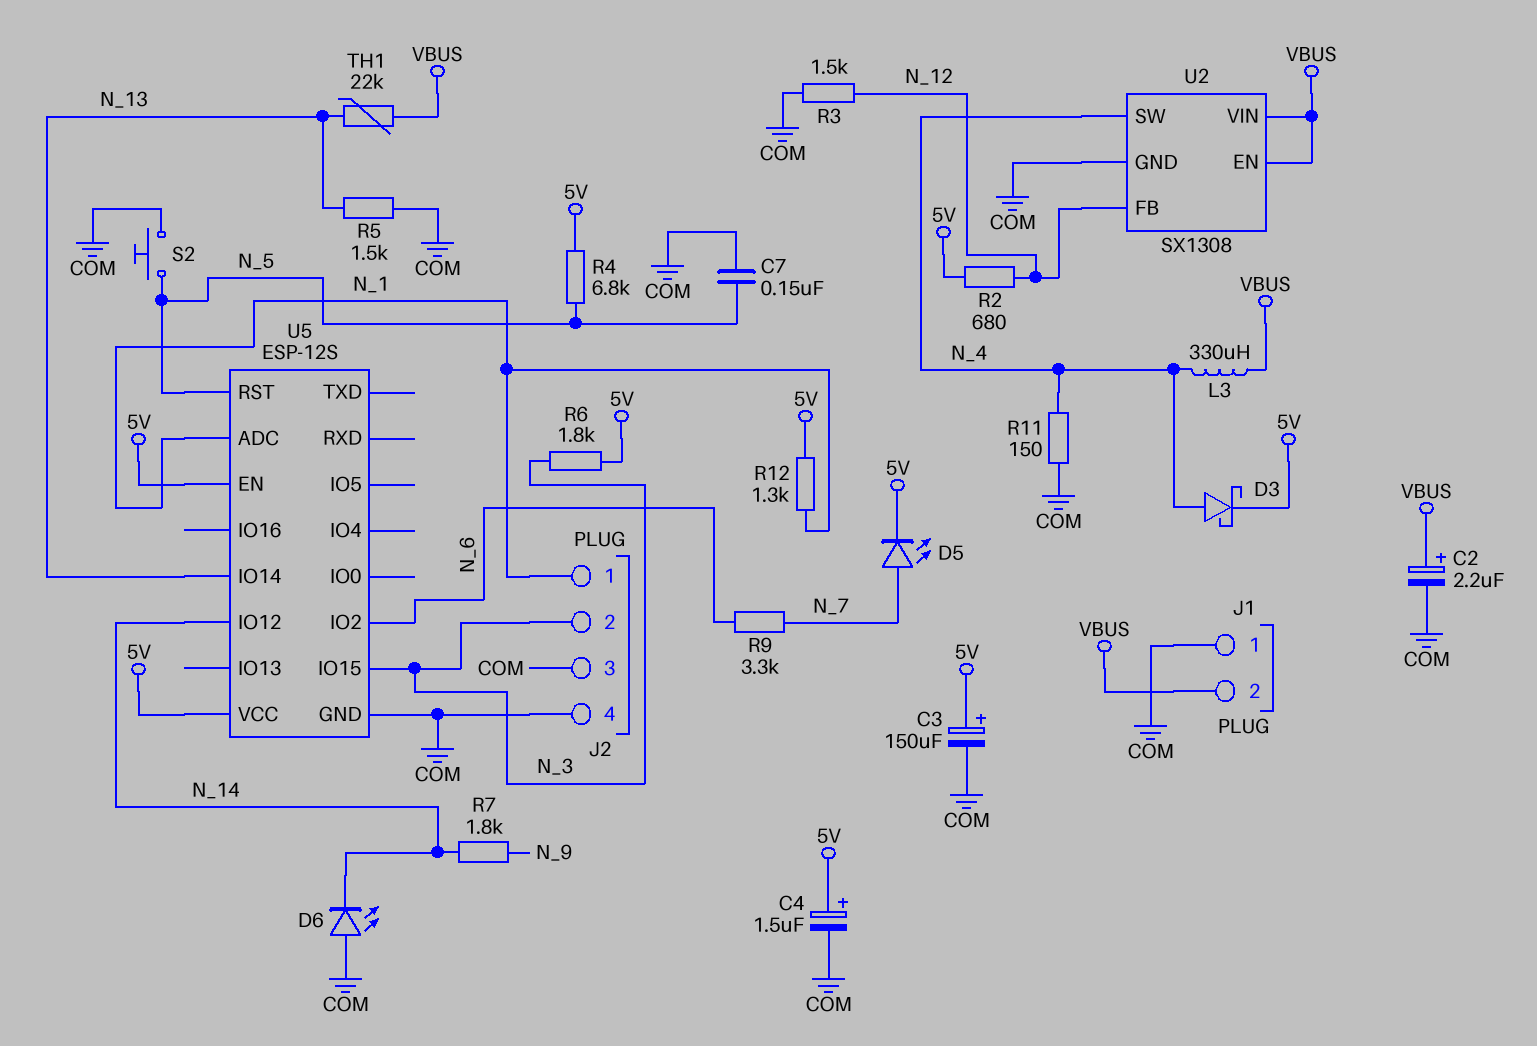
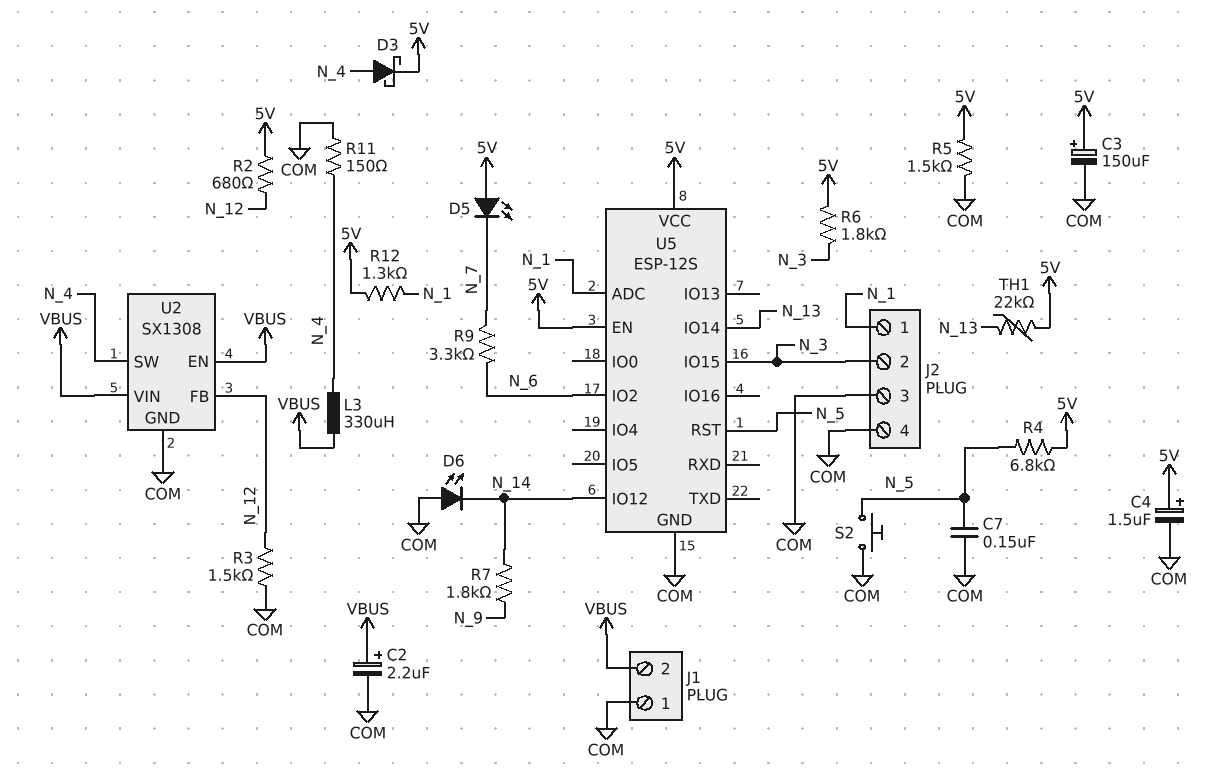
D5: LED (A N_7, K 5V) -> LED (A 5V, K N_7)
R5: 1.5k (COM, N_13) -> 1.5k (5V, COM)
TH1: 22k (N_13, VBUS) -> 22k (5V, N_13)

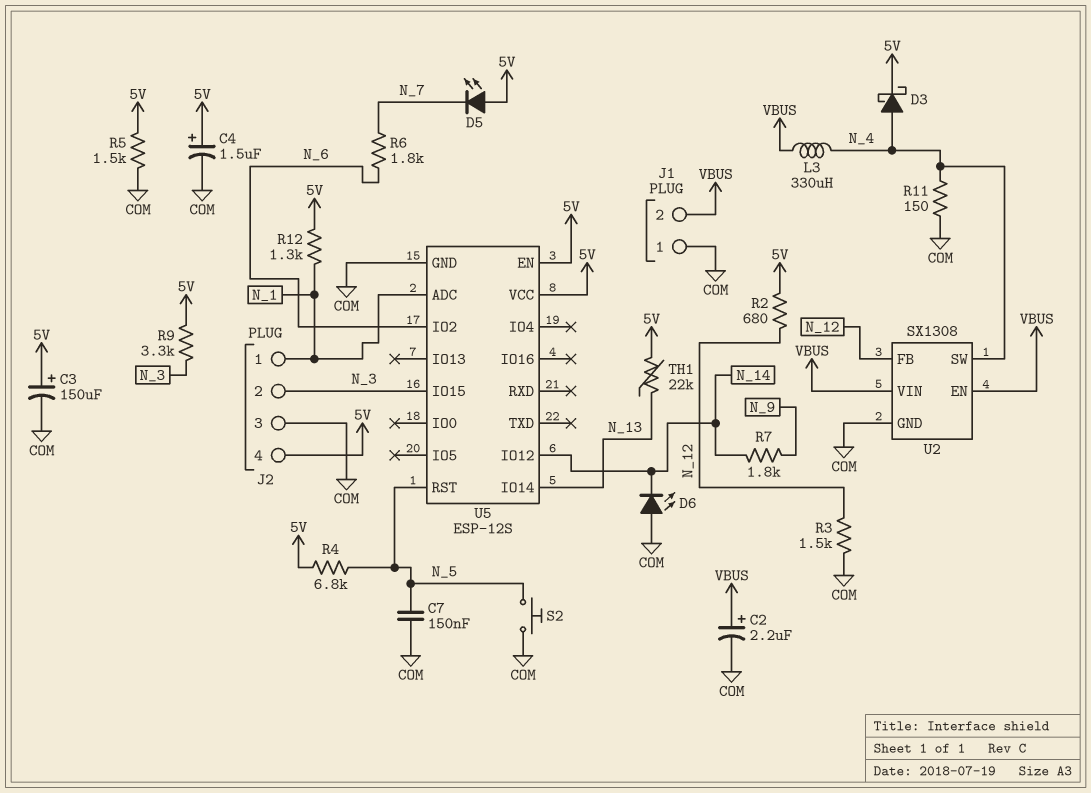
J2 pin 4: COM -> 5V
R6: 1.8k (5V, N_3) -> 1.8k (N_6, N_7)
R9: 3.3k (N_6, N_7) -> 3.3k (5V, N_3)

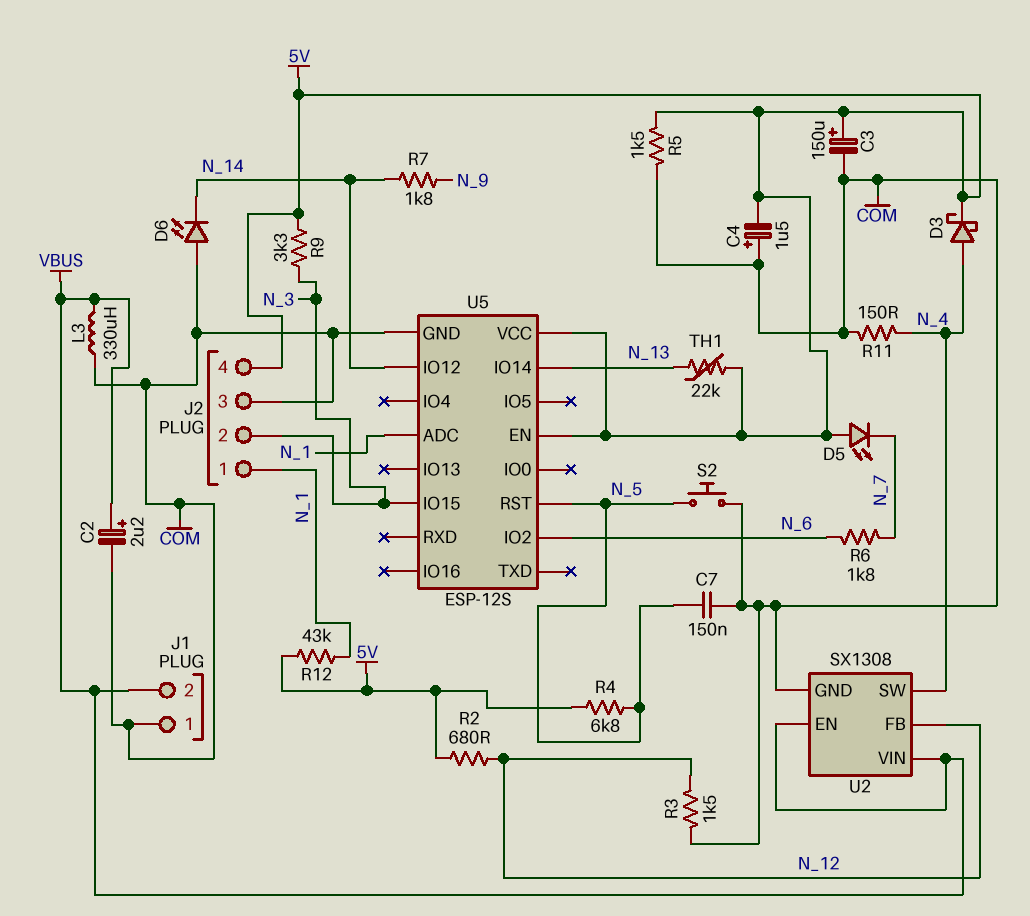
C4: 1.5uF (plus 5V, minus COM) -> 1.5uF (plus COM, minus 5V)
L3: 330uH (N_4, VBUS) -> 330uH (COM, VBUS)
R12: 1.3k (5V, N_1) -> 43k (5V, N_1)

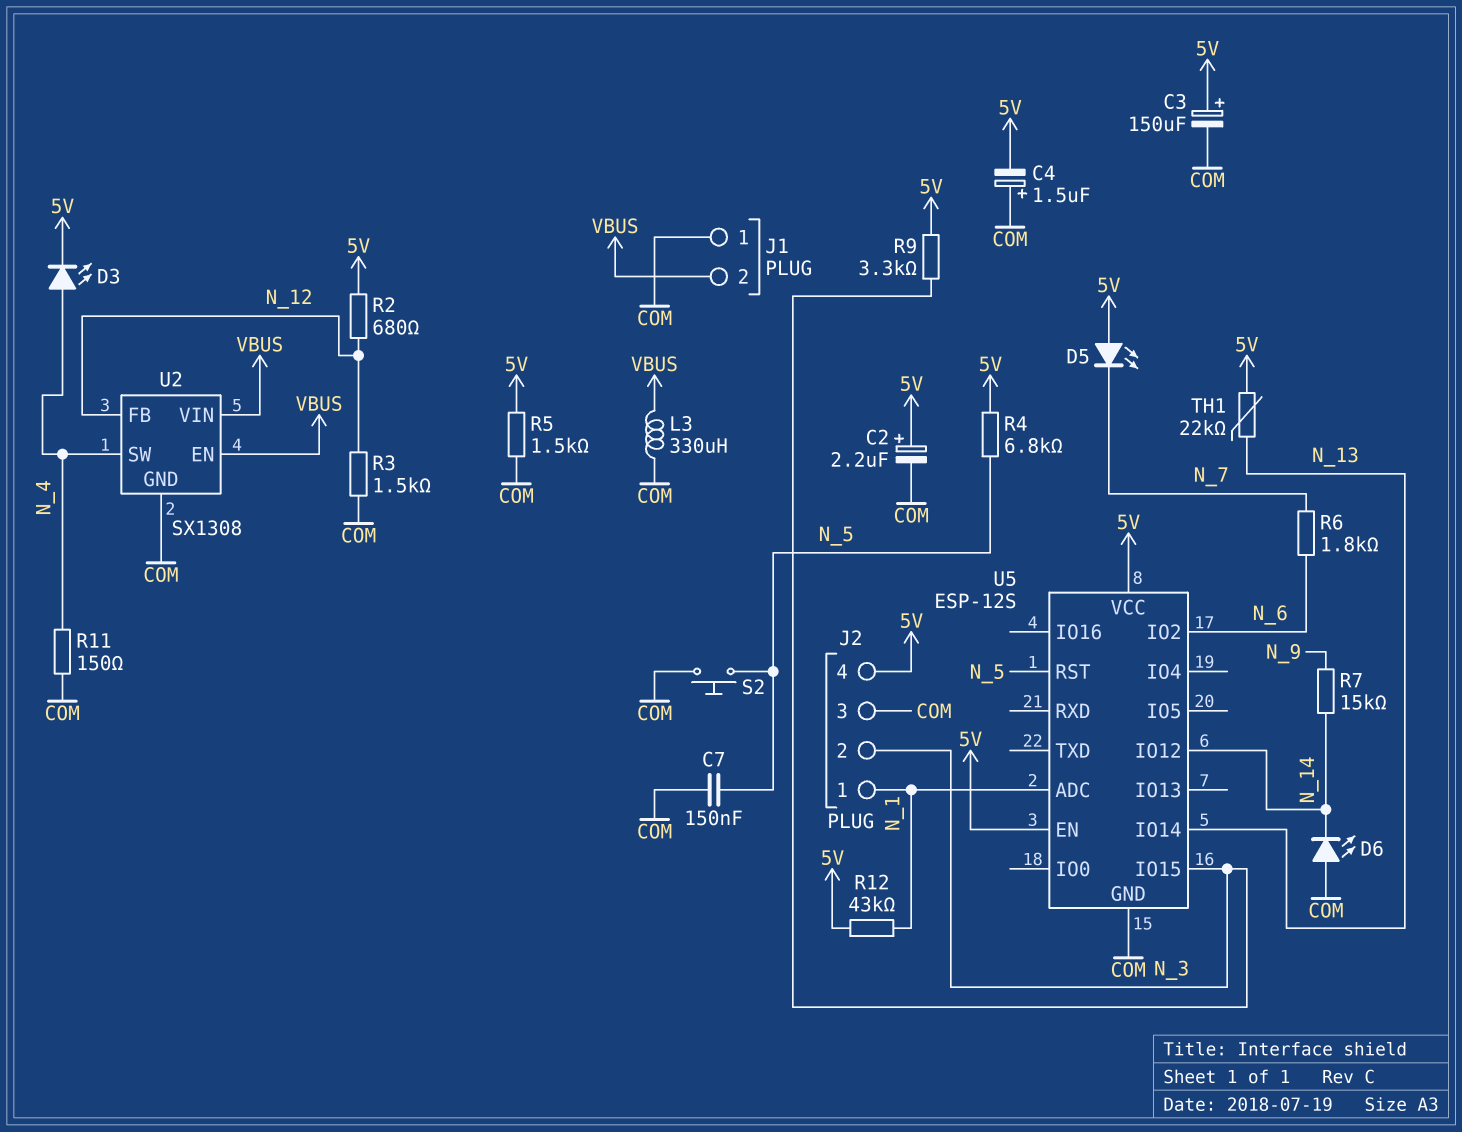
C2: 2.2uF (plus VBUS, minus COM) -> 2.2uF (plus 5V, minus COM)
D3: schottky (A N_4, K 5V) -> LED (A N_4, K 5V)
R7: 1.8k (N_9, N_14) -> 15k (N_9, N_14)

